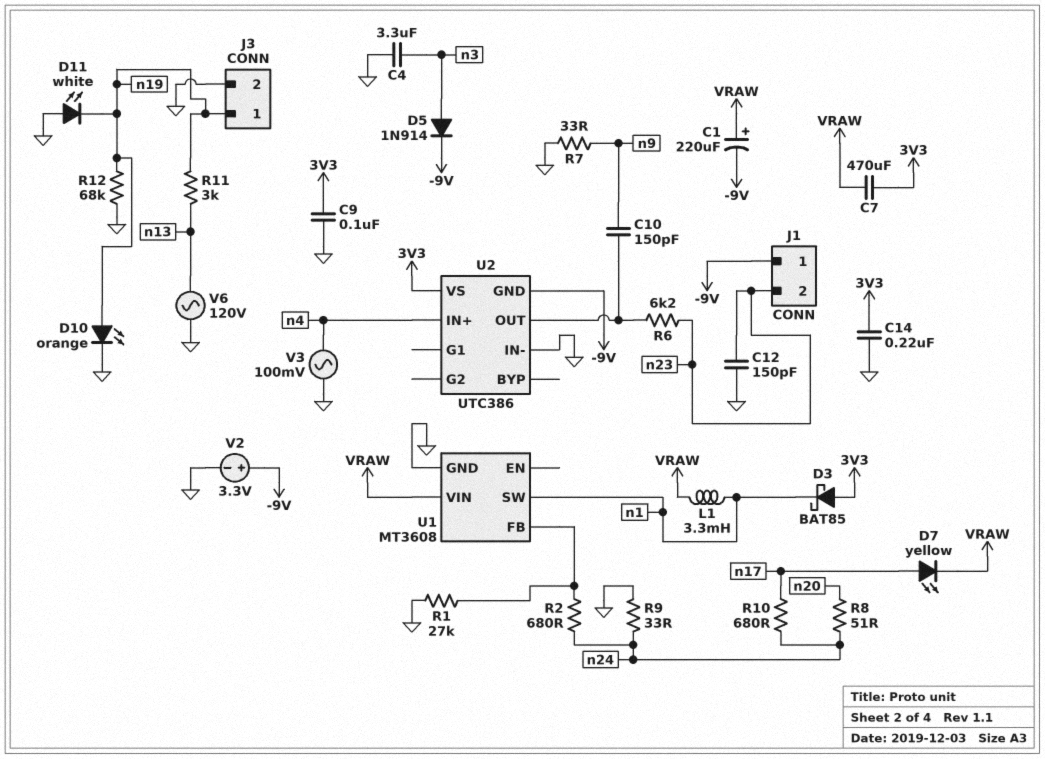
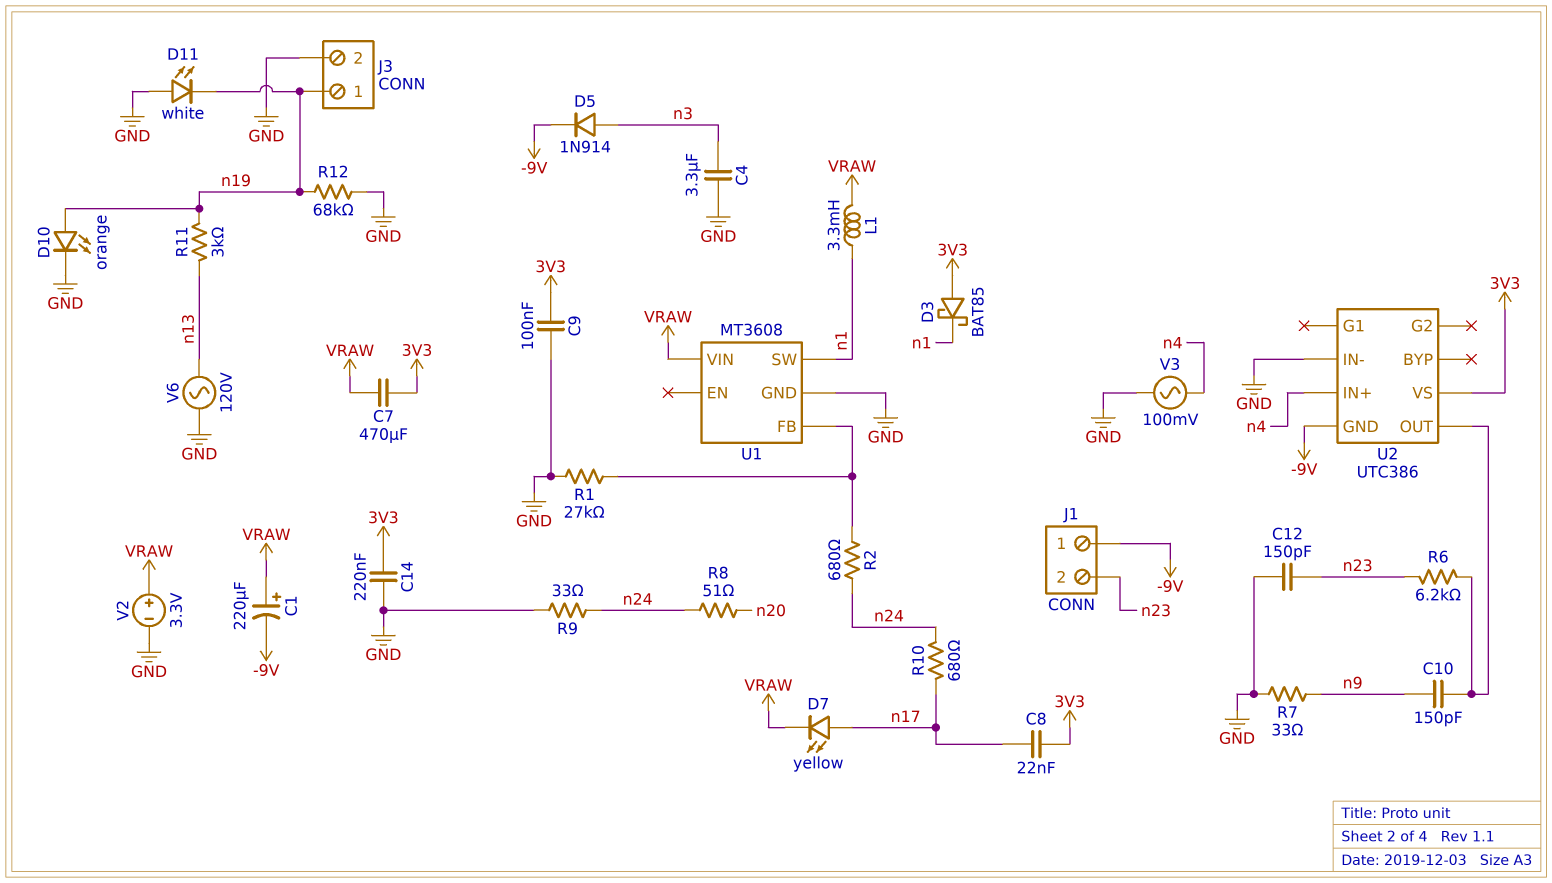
C8: none -> 22nF (3V3, n17)
V2: 3.3V (plus -9V, minus GND) -> 3.3V (plus VRAW, minus GND)

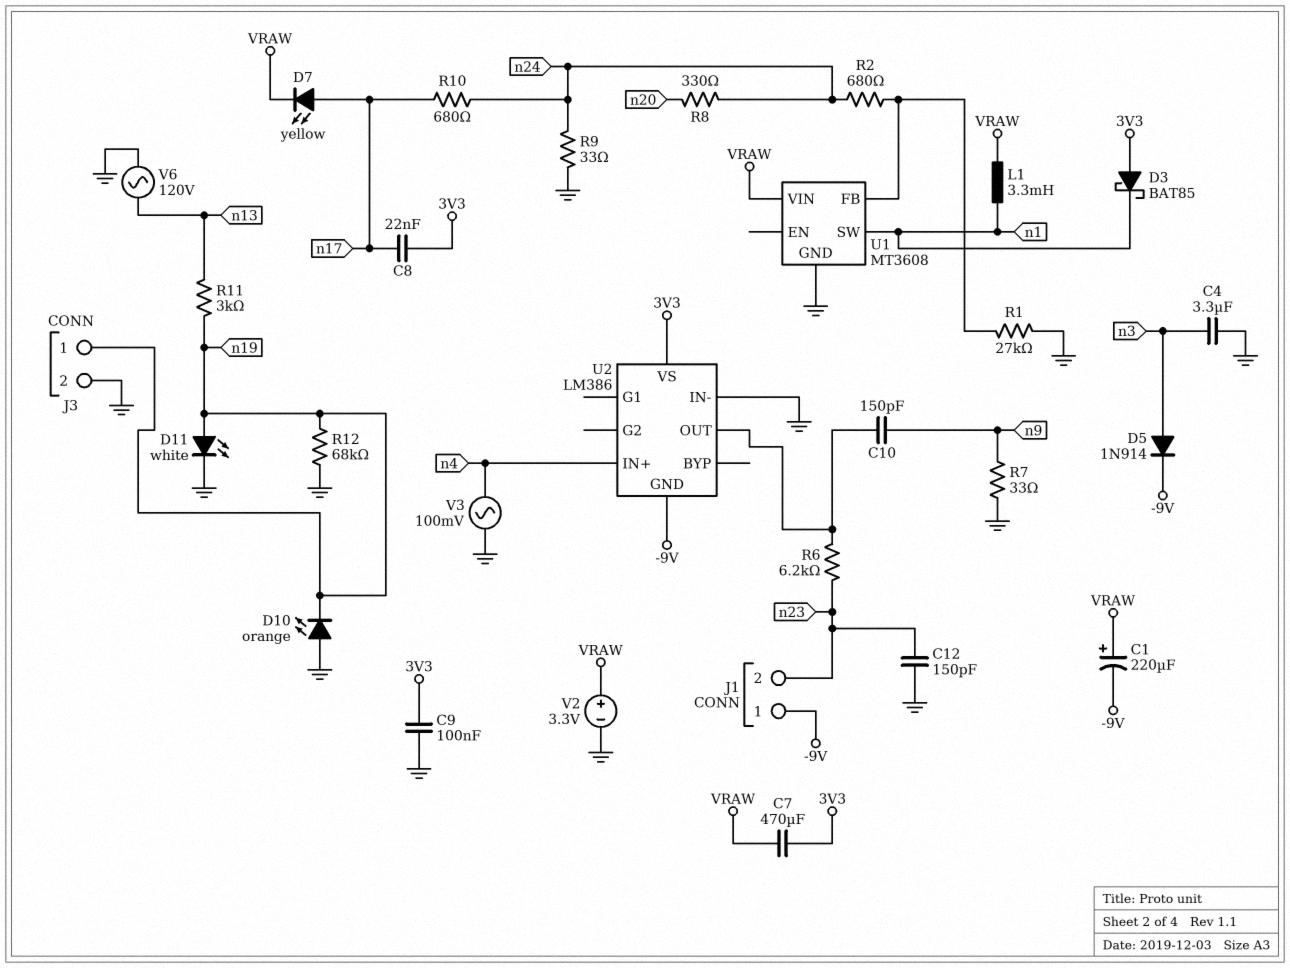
C14: 220nF (3V3, GND) -> none
D10: LED orange (A n19, K GND) -> LED orange (A GND, K n19)
D11: LED white (A GND, K n19) -> LED white (A n19, K GND)
R8: 51 (n20, n24) -> 330 (n20, n24)
U2: UTC386 -> LM386

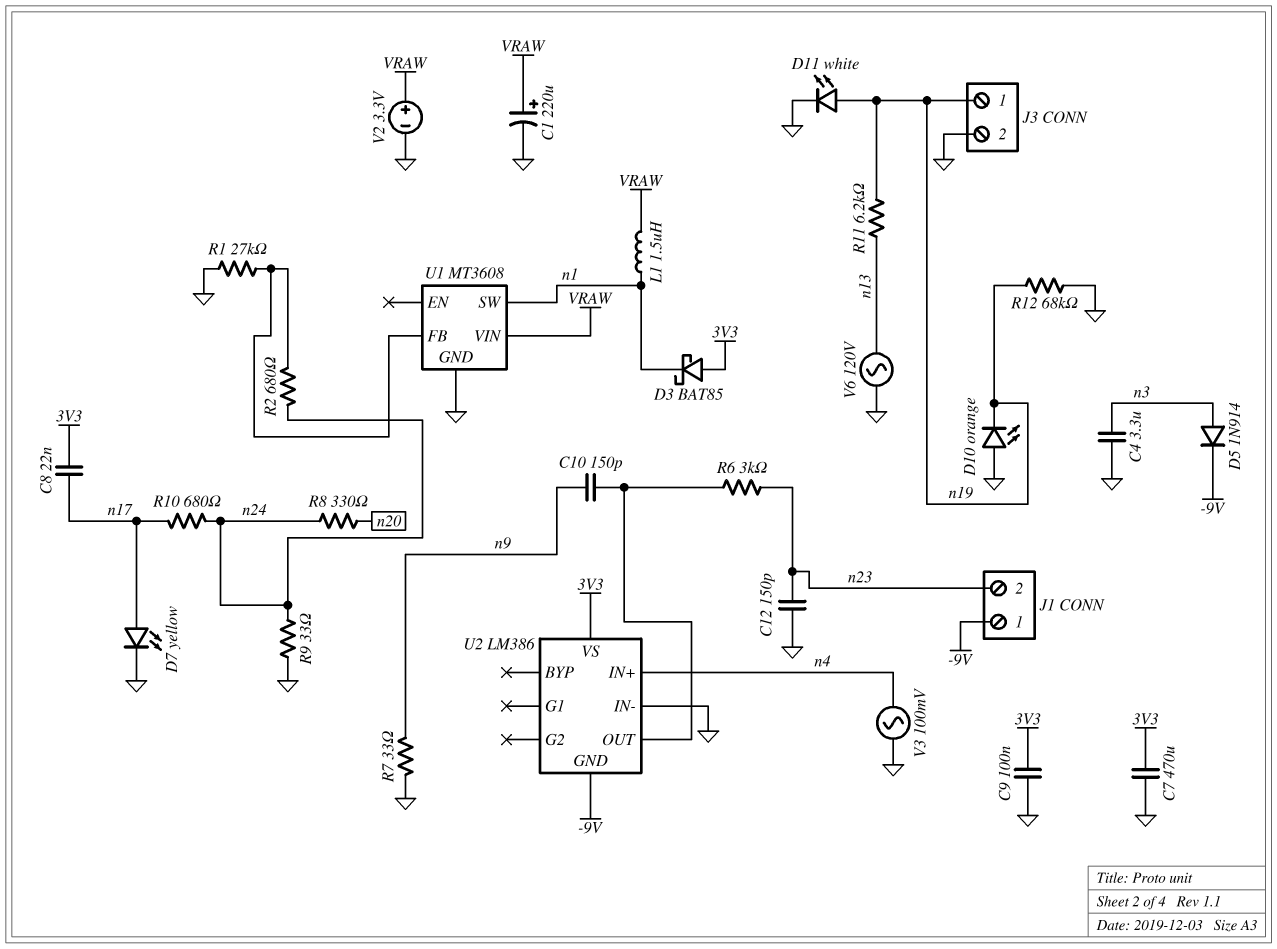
C1: 220uF (plus VRAW, minus -9V) -> 220uF (plus VRAW, minus GND)
C7: 470uF (3V3, VRAW) -> 470uF (3V3, GND)
D7: LED yellow (A n17, K VRAW) -> LED yellow (A n17, K GND)
L1: 3.3mH (VRAW, n1) -> 1.5uH (VRAW, n1)
R6: 6.2k (U2/OUT, n23) -> 3k (U2/OUT, n23)
R11: 3k (n13, n19) -> 6.2k (n13, n19)

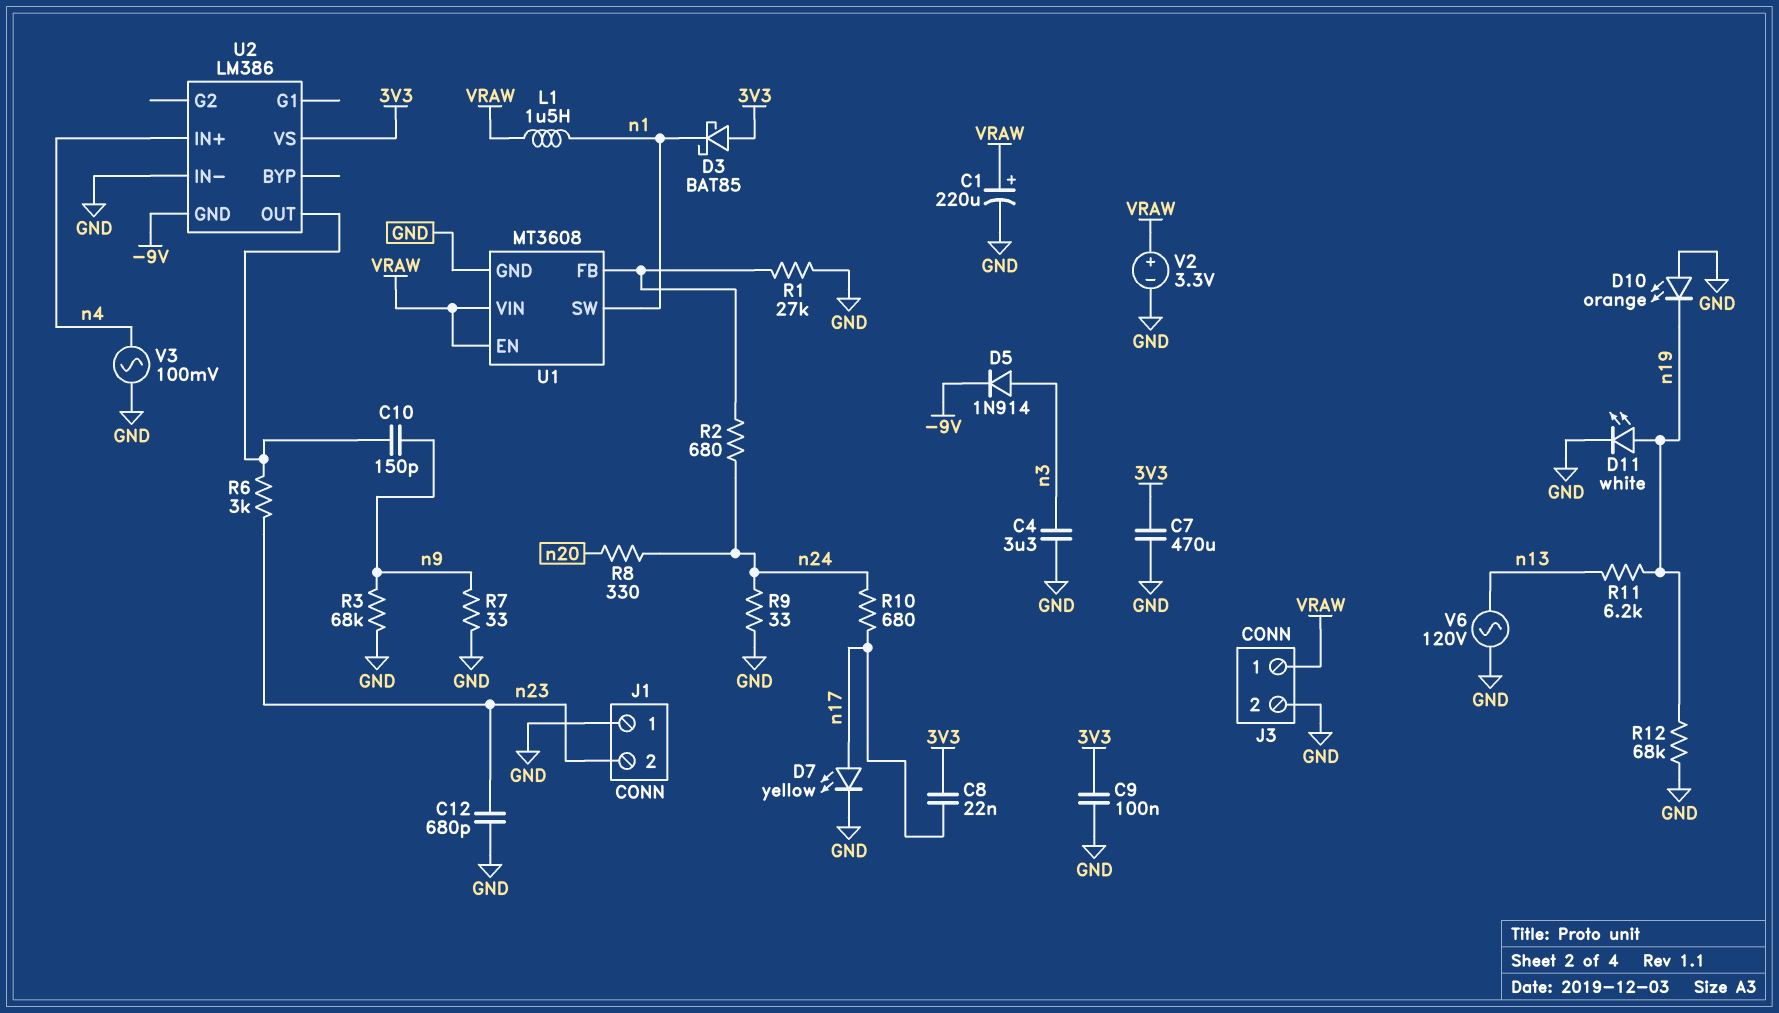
C12: 150pF (GND, n23) -> 680pF (GND, n23)
J1 pin 1: -9V -> GND
J3 pin 1: n19 -> VRAW
R3: none -> 68k (GND, n9)
U1 pin EN: none -> VRAW

